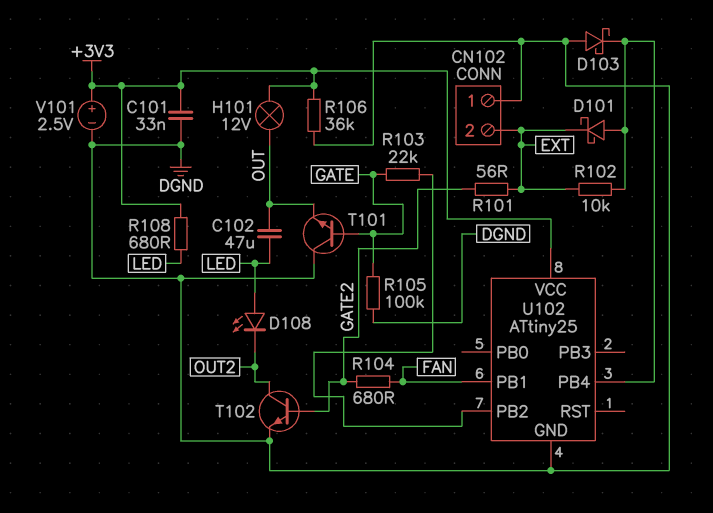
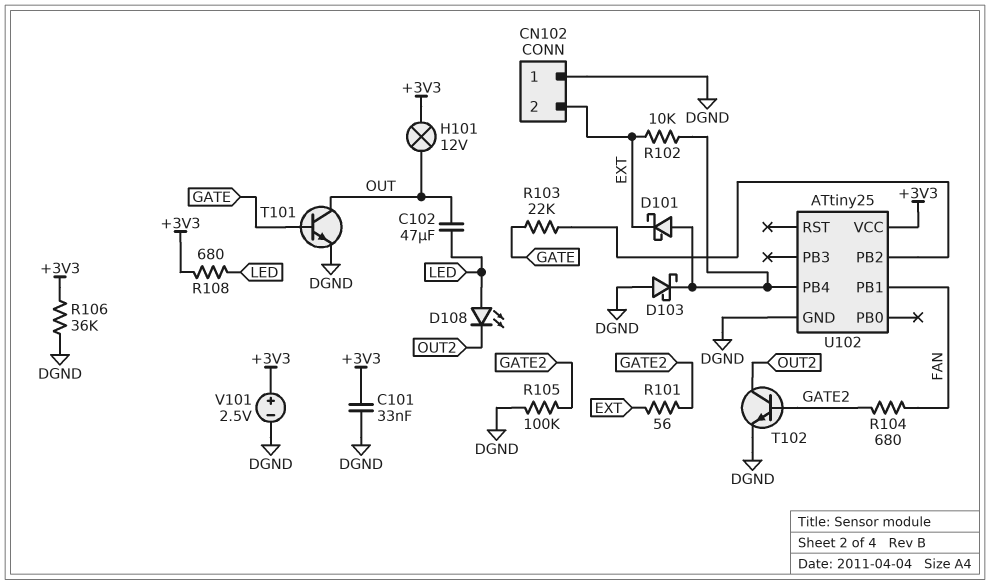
R105: 100k (DGND, GATE) -> 100k (DGND, GATE2)
T101: NPN (B GATE, C DGND, E OUT) -> NPN (B GATE, C OUT, E DGND)

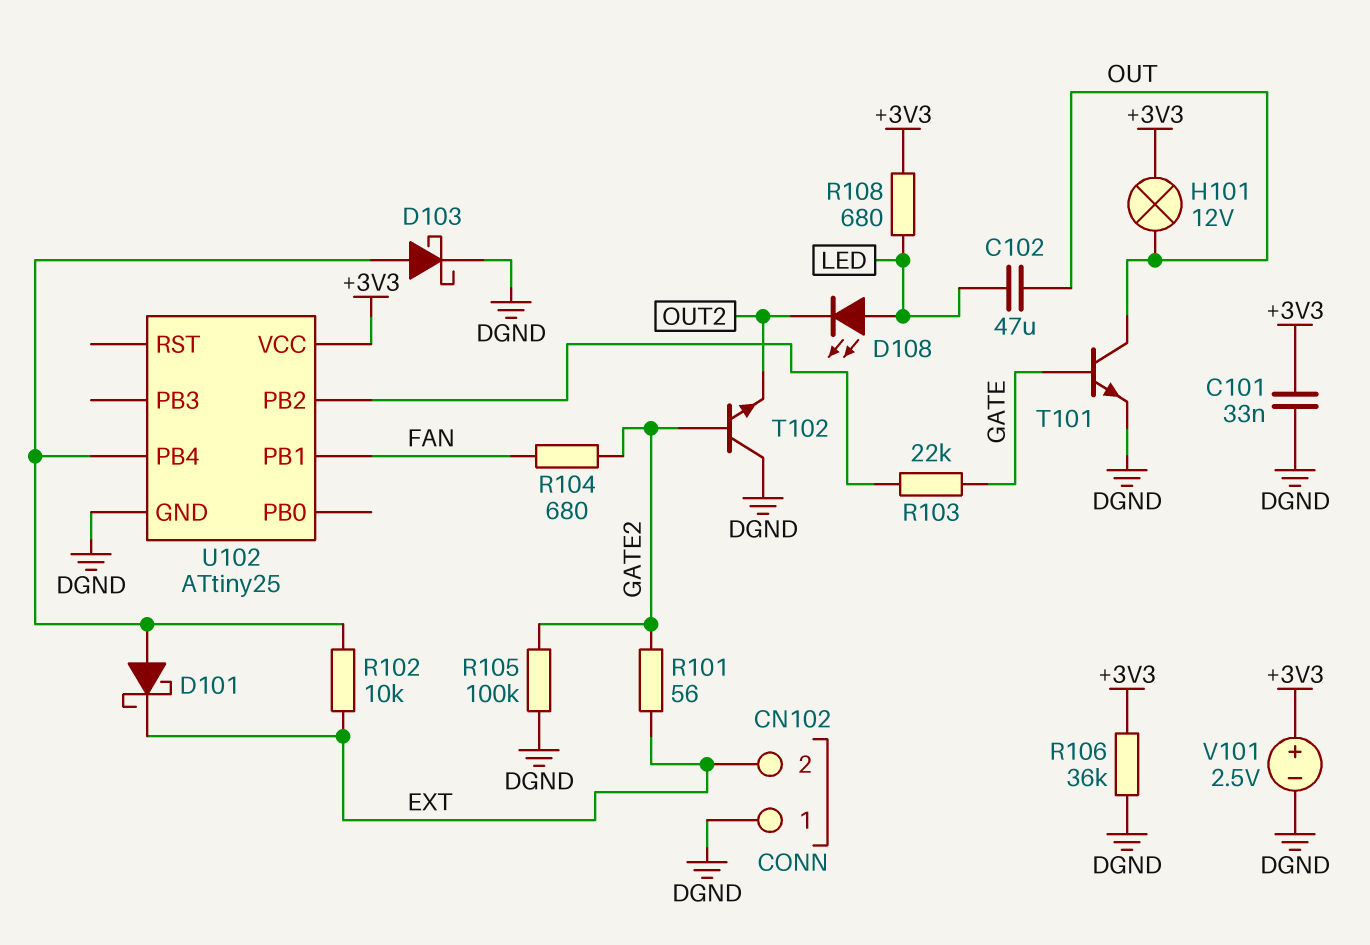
D103: schottky (A DGND, K U102/PB4) -> schottky (A U102/PB4, K DGND)
T102: NPN (B GATE2, C OUT2, E DGND) -> NPN (B GATE2, C DGND, E OUT2)

